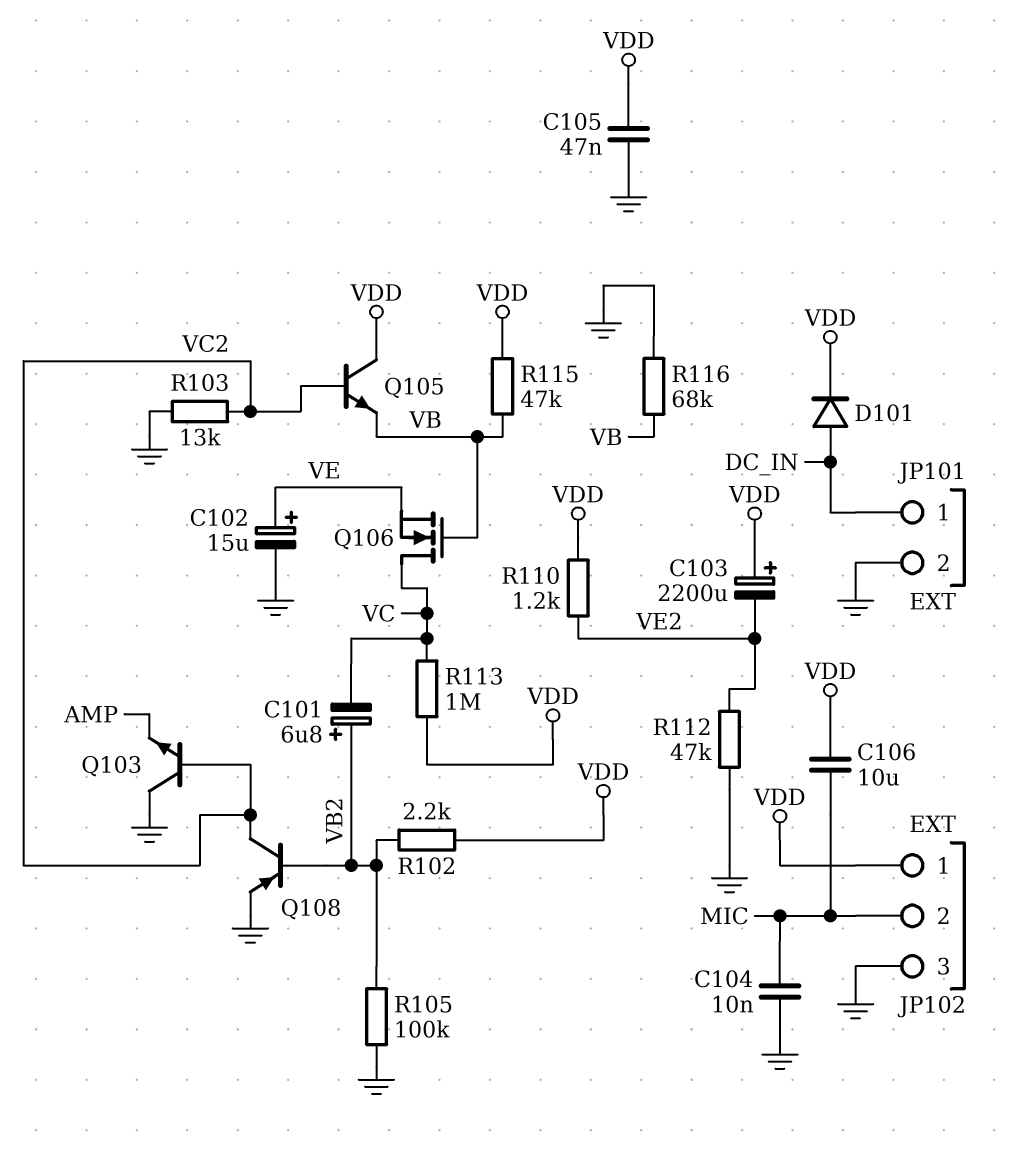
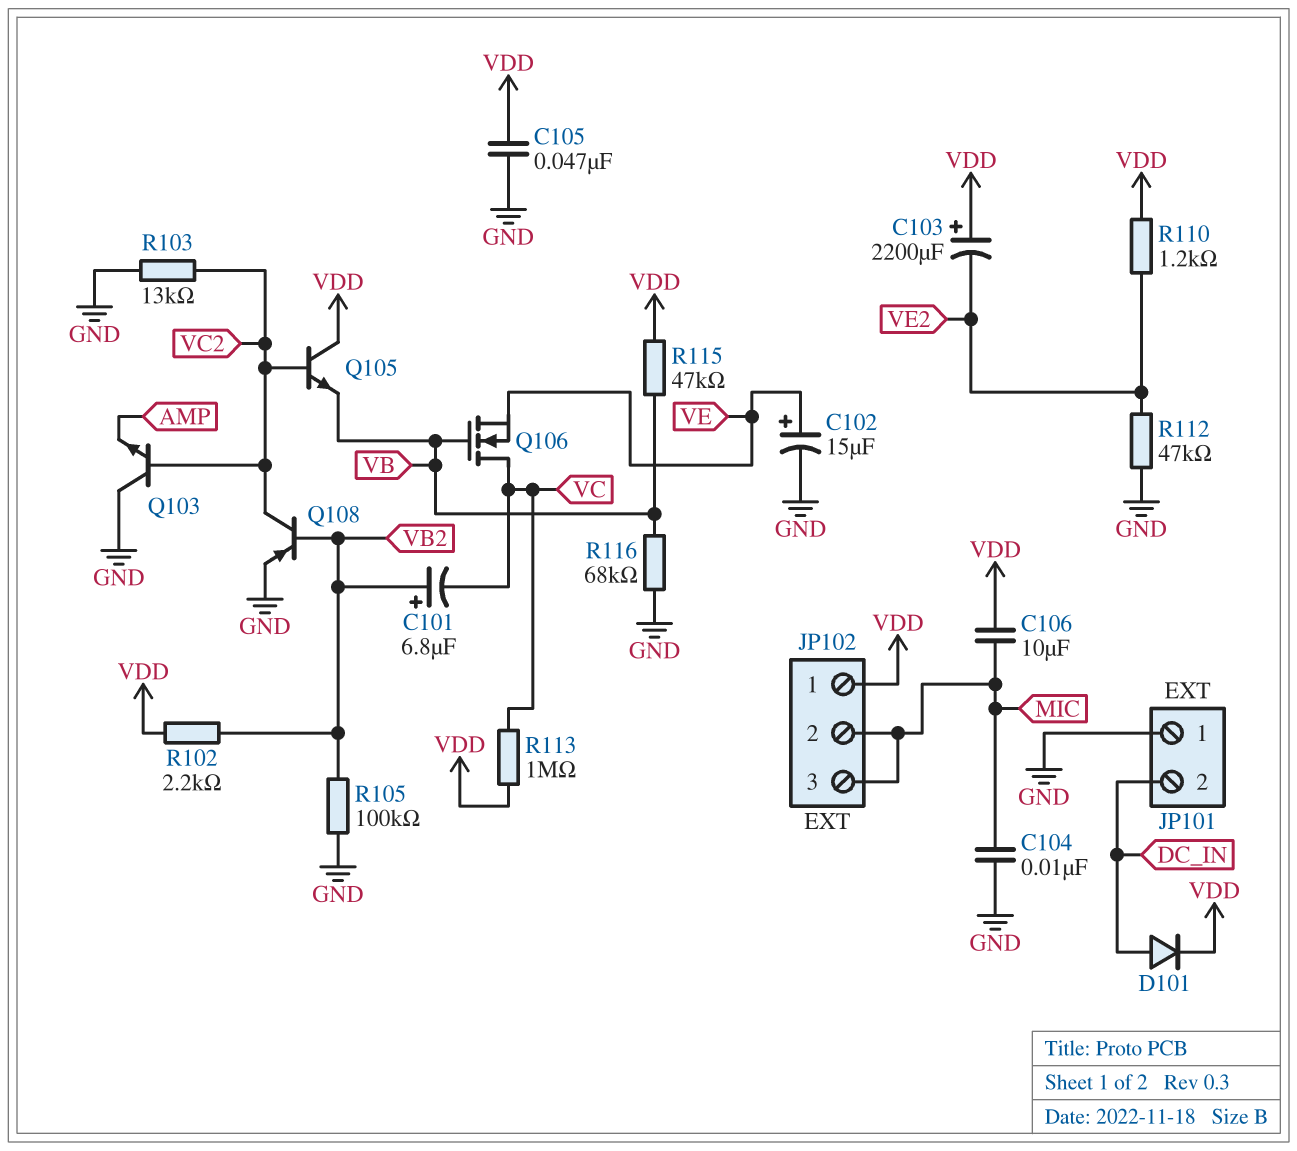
JP101 pin 1: DC_IN -> GND
JP101 pin 2: GND -> DC_IN
JP102 pin 3: GND -> MIC

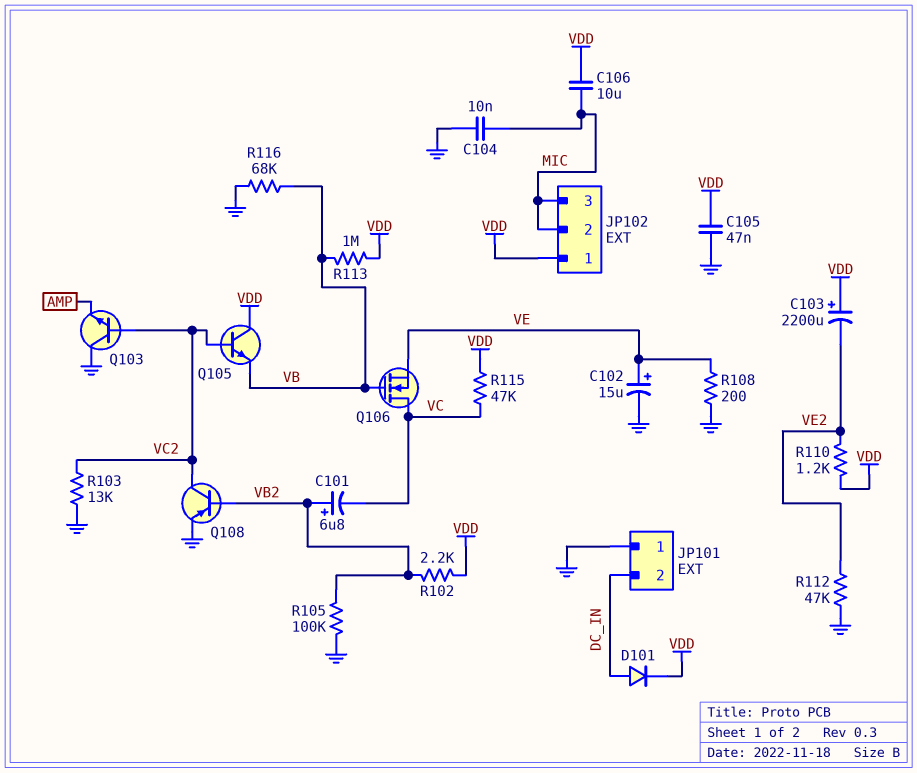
R108: none -> 200 (GND, VE)
R113: 1M (VC, VDD) -> 1M (VB, VDD)
R115: 47k (VB, VDD) -> 47k (VC, VDD)

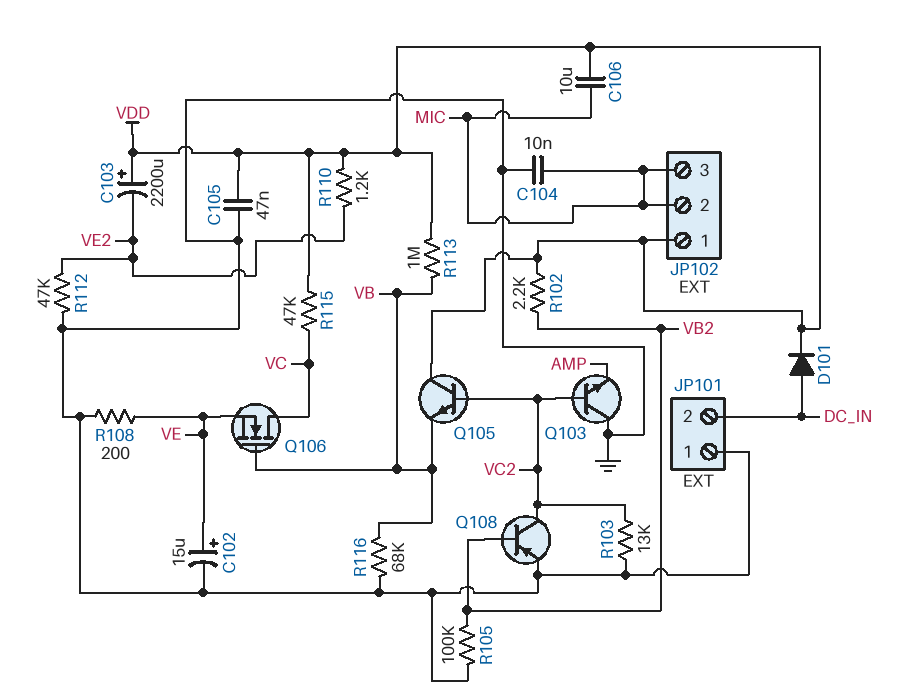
C101: 6.8uF (plus VB2, minus VC) -> none

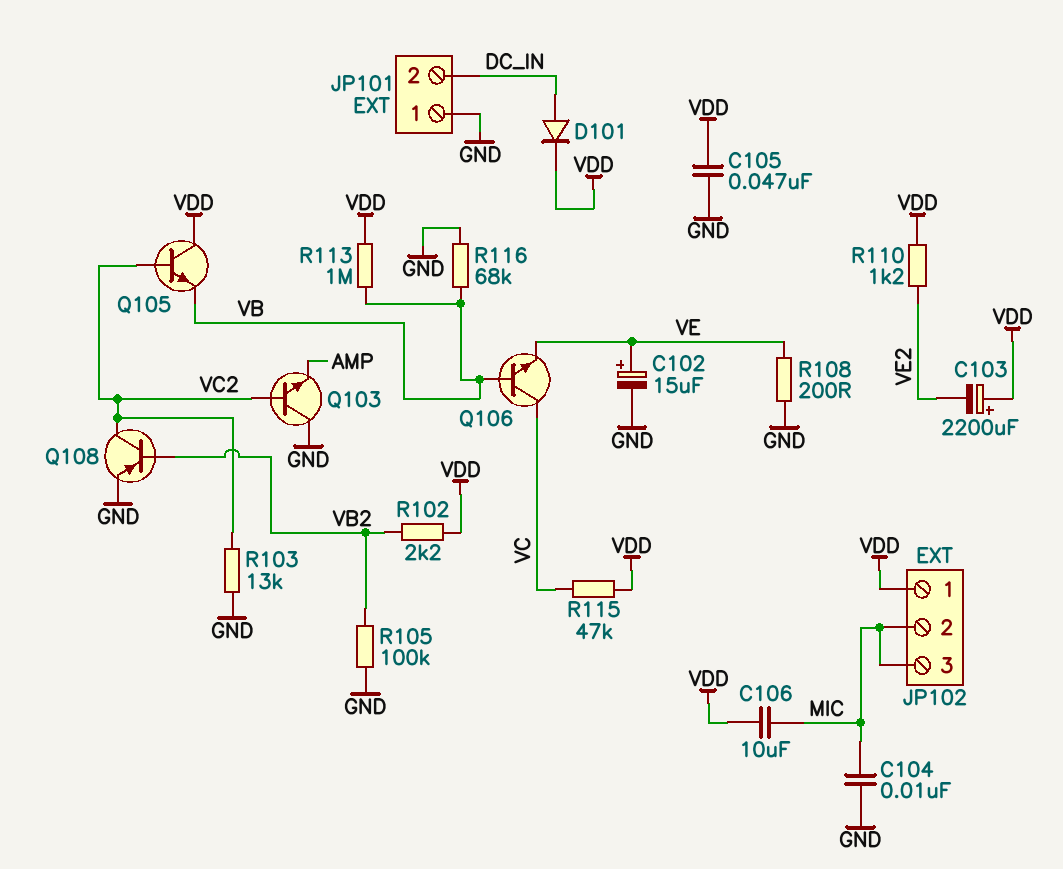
Q106: NMOS (G VB, D VC, S VE) -> NPN (B VB, C VC, E VE)
R112: 47k (GND, VE2) -> none

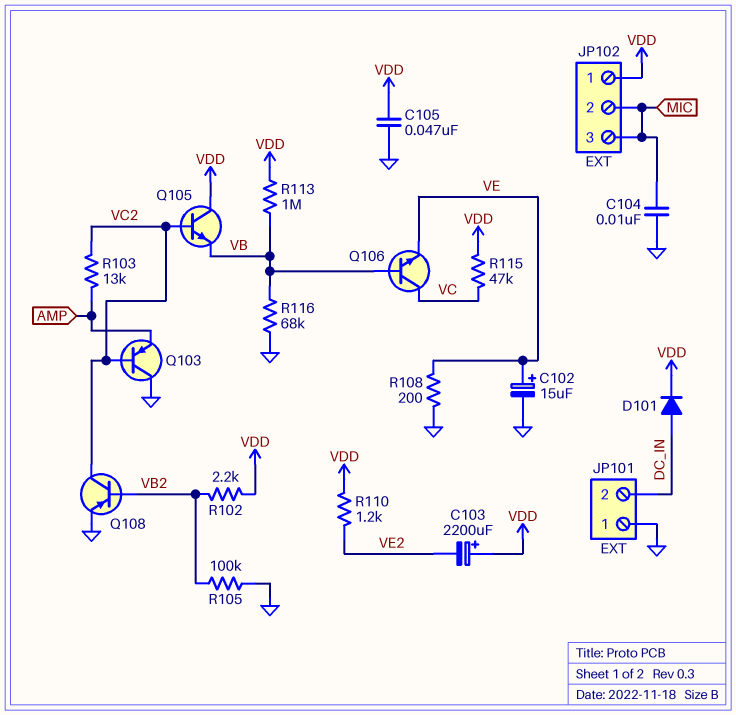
C106: 10uF (MIC, VDD) -> none
Q103: NPN (B VC2, C GND, E AMP) -> PNP (B VC2, C GND, E AMP)
R103: 13k (GND, VC2) -> 13k (AMP, VC2)

